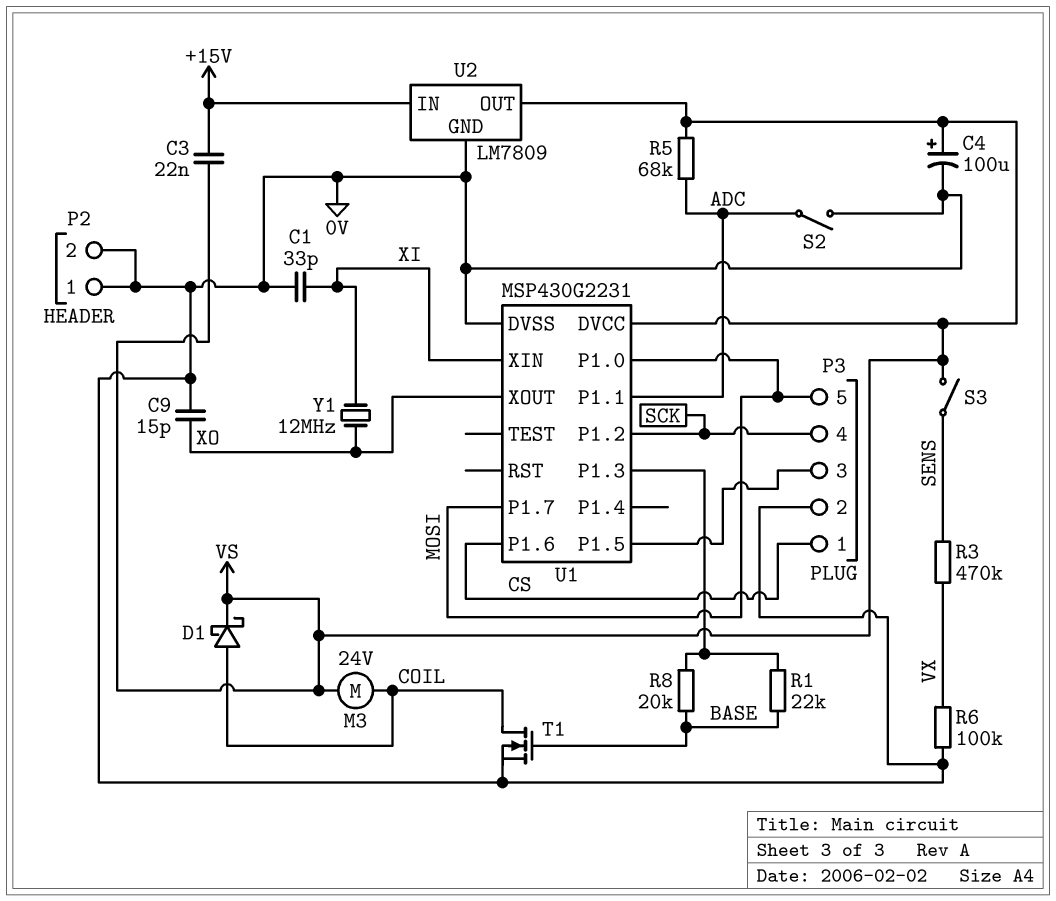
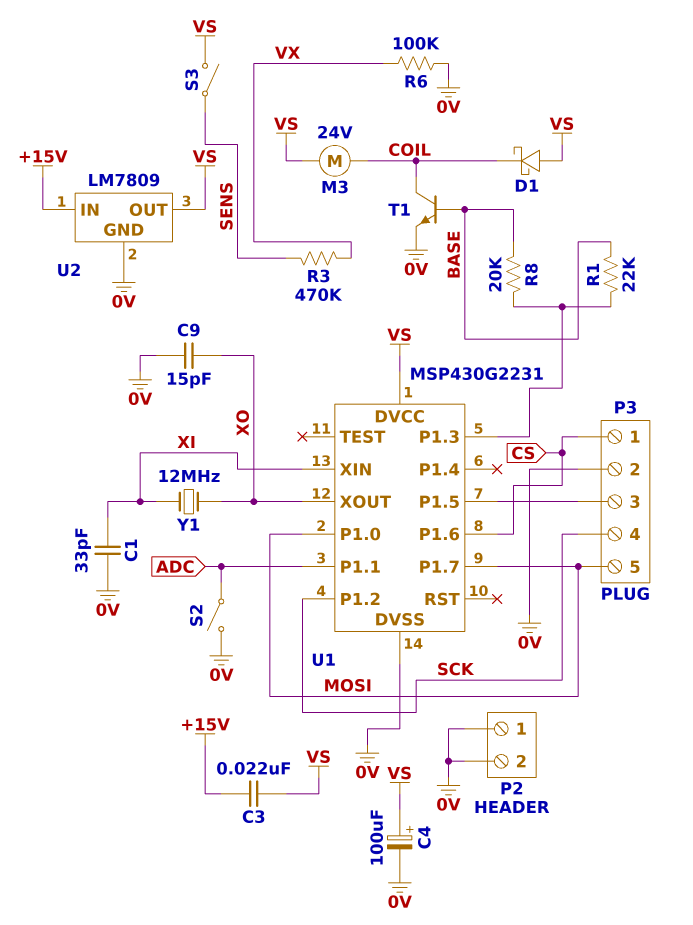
D1: schottky (A COIL, K VS) -> schottky (A VS, K COIL)
R5: 68k (ADC, VS) -> none
T1: NMOS (G BASE, D COIL, S 0V) -> NPN (B BASE, C COIL, E 0V)

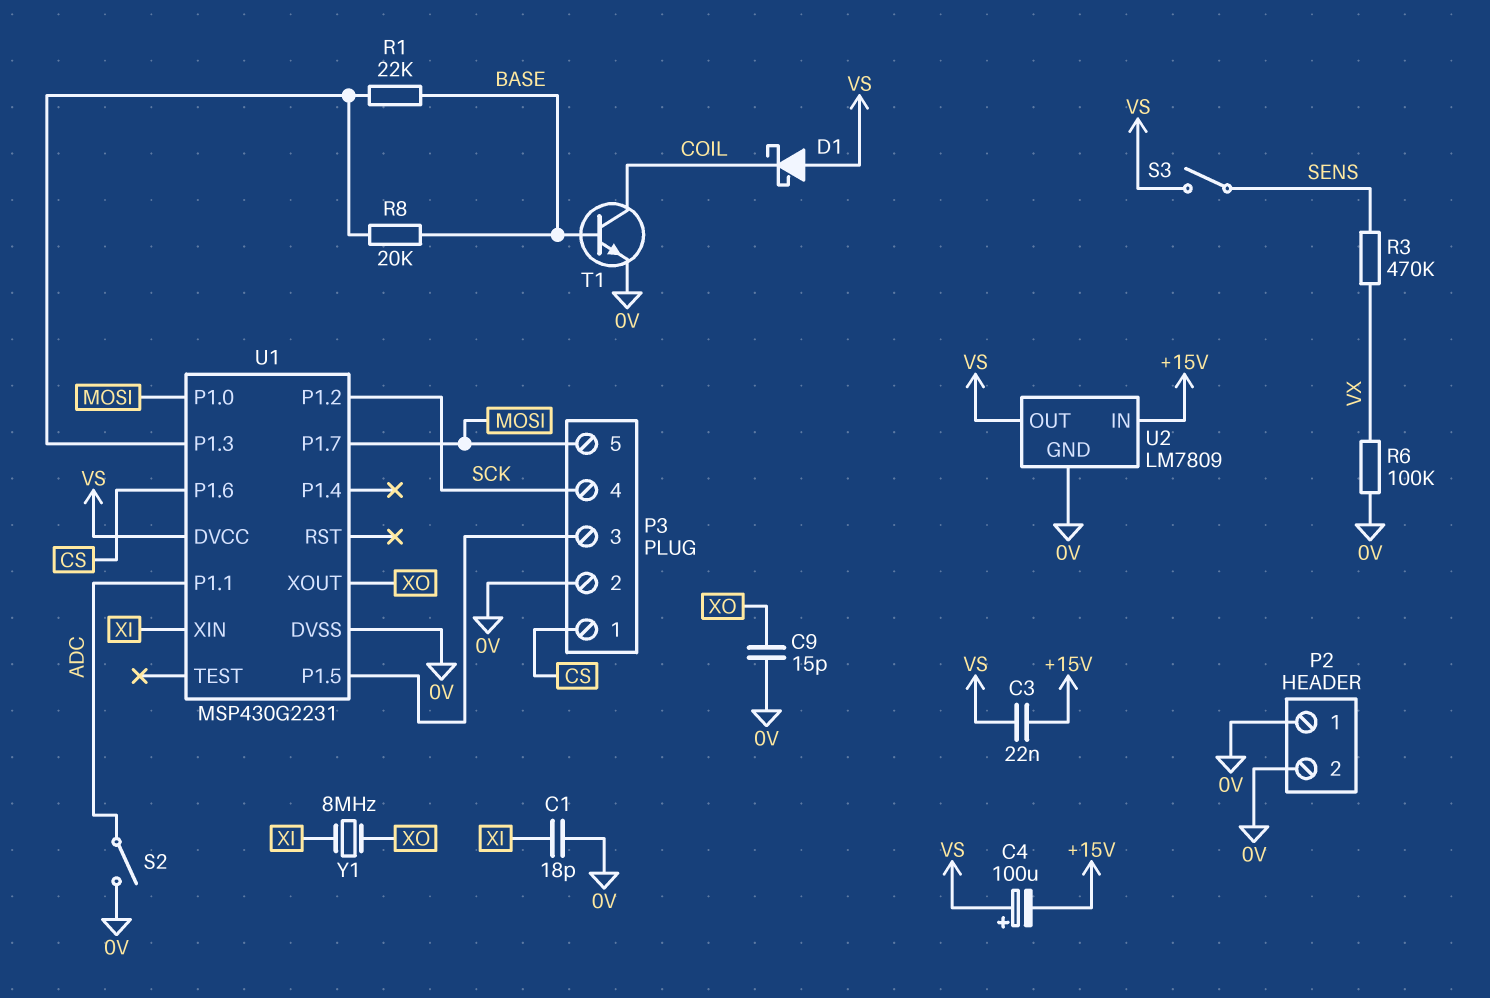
C1: 33pF (0V, XI) -> 18pF (0V, XI)
C4: 100uF (plus VS, minus 0V) -> 100uF (plus VS, minus +15V)
M3: motor 24V (COIL, VS) -> none
Y1: 12MHz (XI, XO) -> 8MHz (XI, XO)

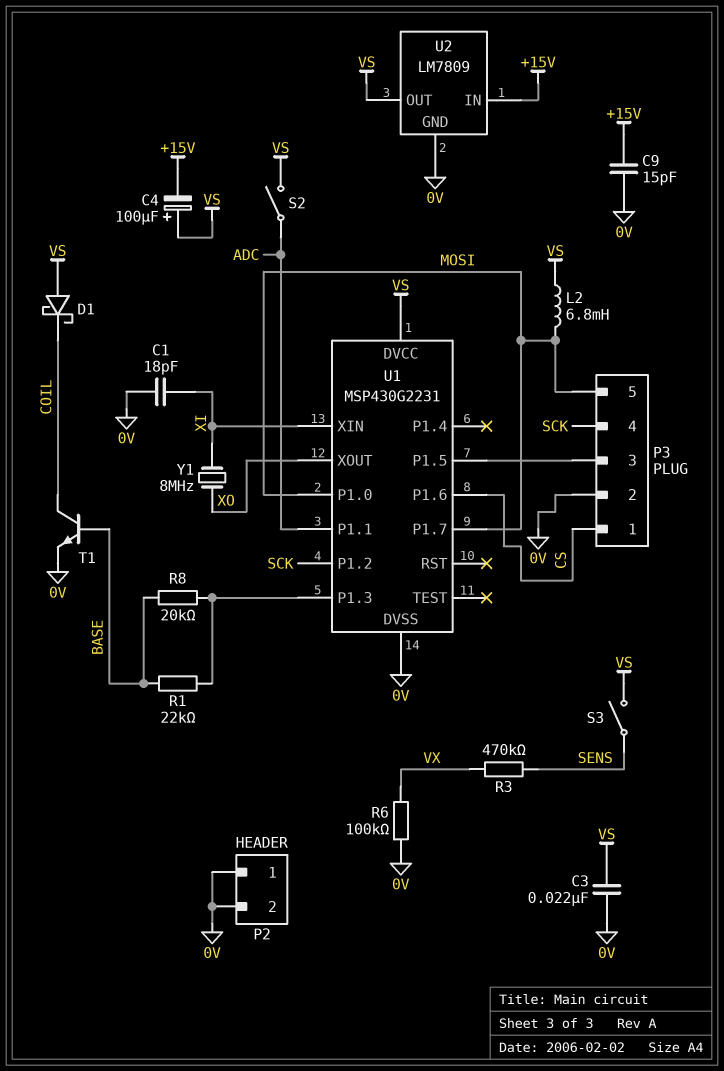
C3: 22nF (+15V, VS) -> 22nF (0V, VS)
C9: 15pF (0V, XO) -> 15pF (+15V, 0V)
L2: none -> 6.8mH (MOSI, VS)
S2: switch (0V, ADC) -> switch (ADC, VS)

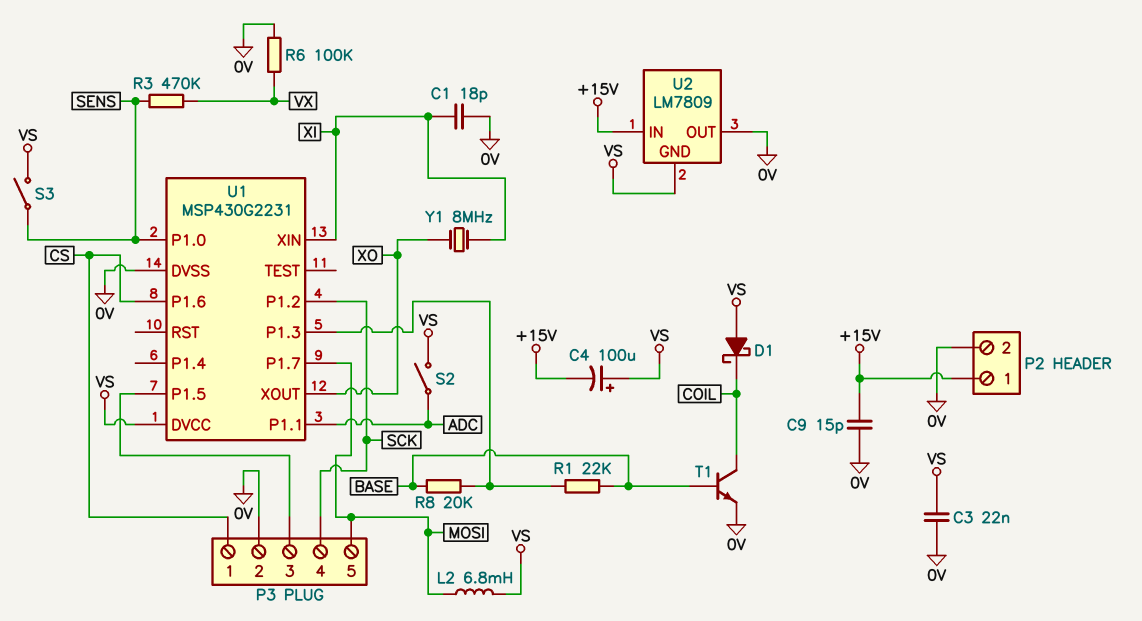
P2 pin 1: 0V -> +15V
U1 pin P1.0: MOSI -> SENS
U2 pin GND: 0V -> VS
U2 pin OUT: VS -> 0V

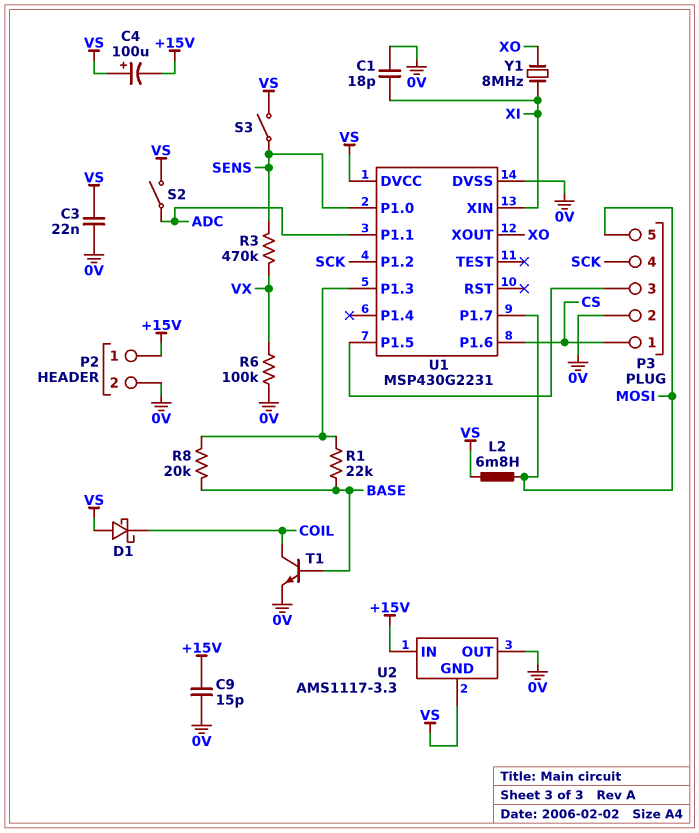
U2: LM7809 -> AMS1117-3.3

